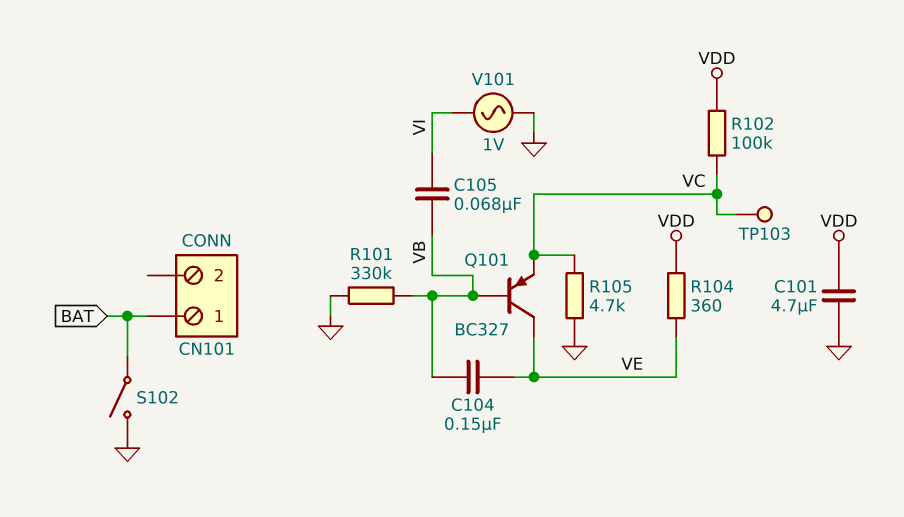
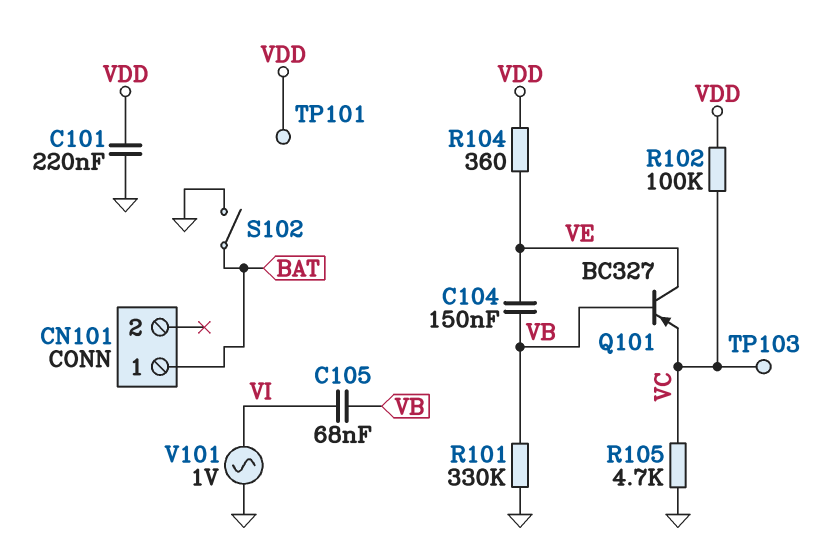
C101: 4.7uF (GND, VDD) -> 220nF (GND, VDD)
TP101: none -> test point (VDD)

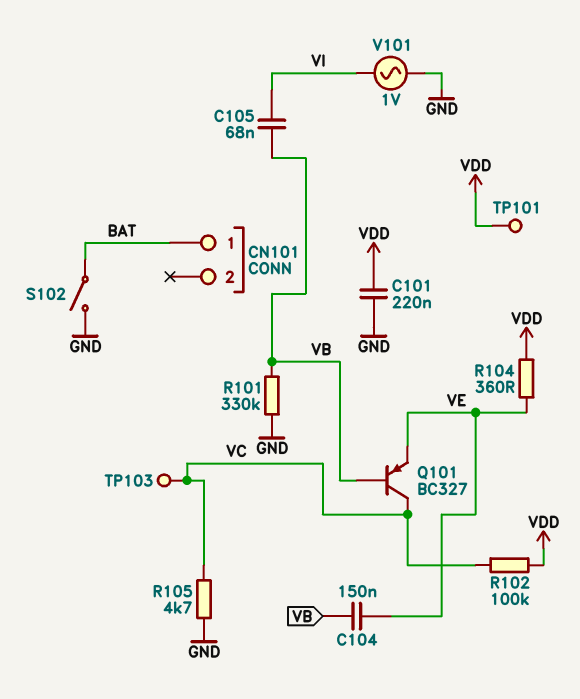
Q101: PNP BC327 (B VB, C VE, E VC) -> PNP BC327 (B VB, C VC, E VE)

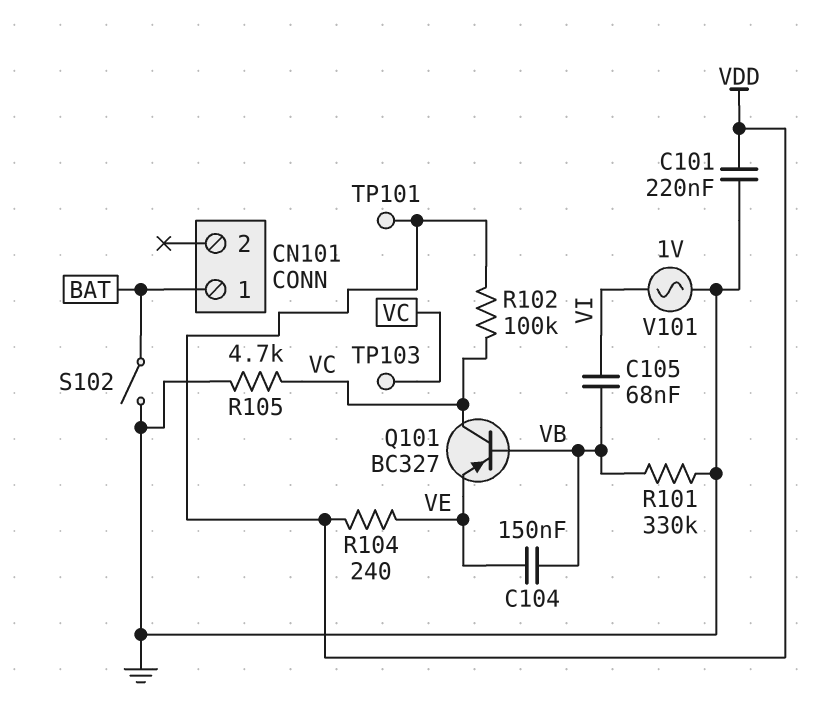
R104: 360 (VDD, VE) -> 240 (VDD, VE)

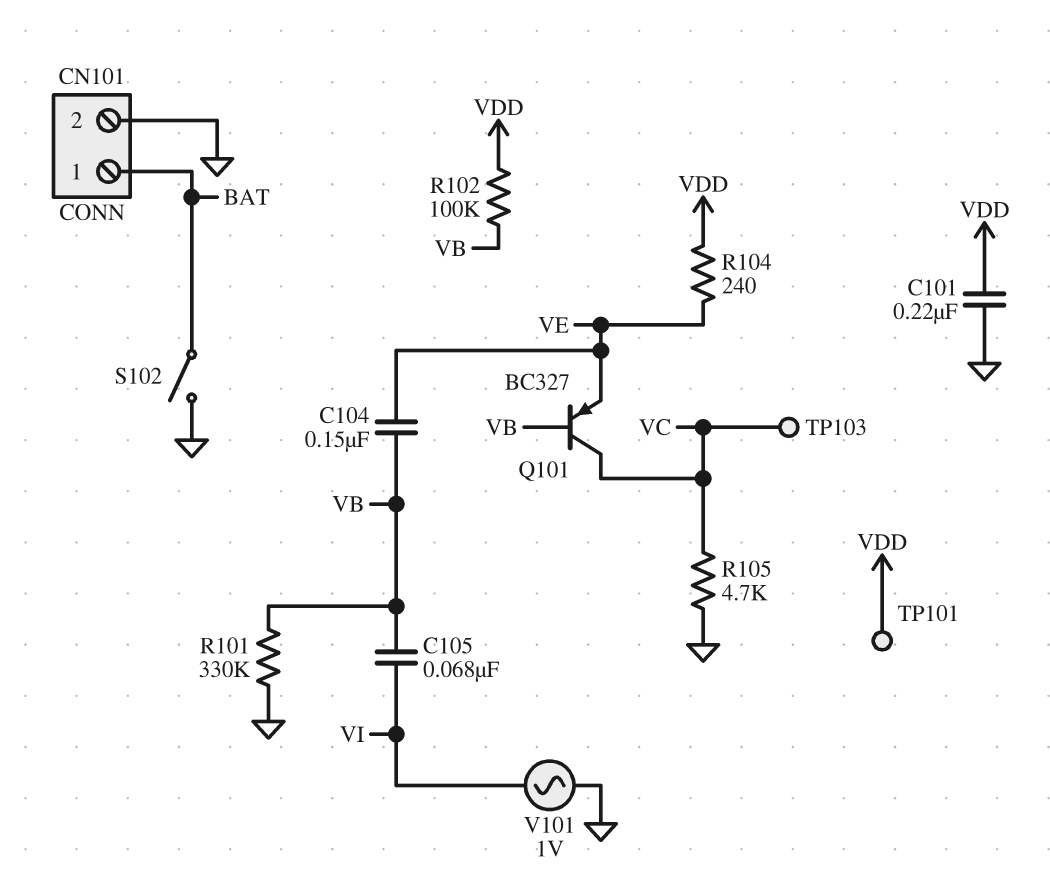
CN101 pin 2: none -> GND
R102: 100k (VC, VDD) -> 100k (VB, VDD)

